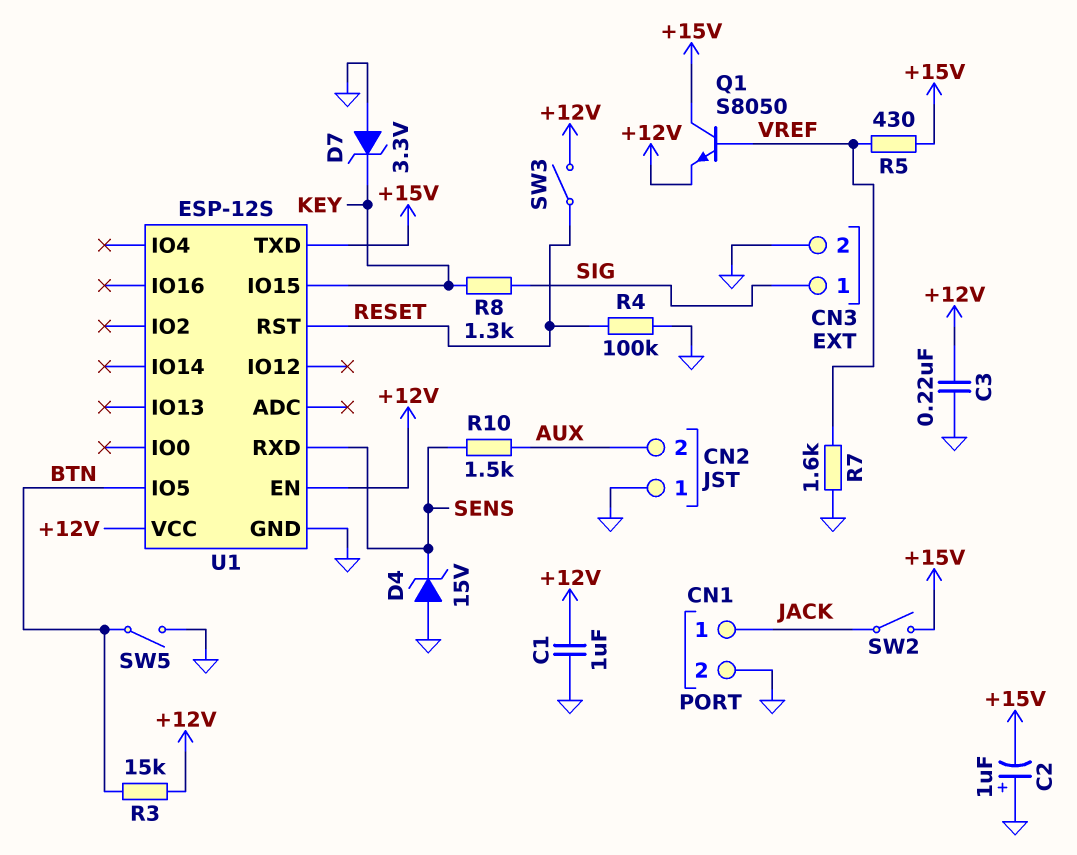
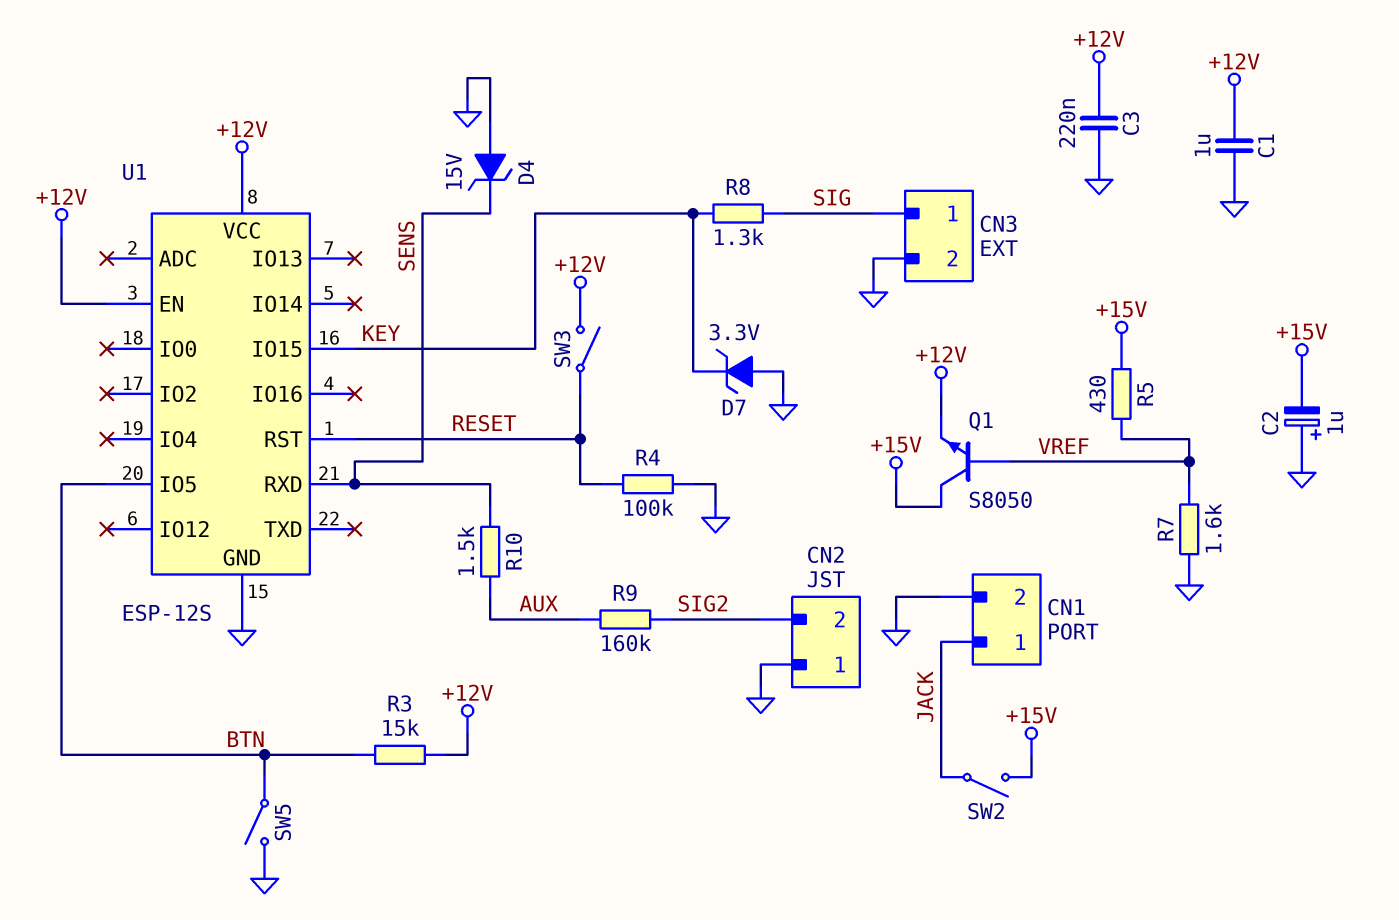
CN2 pin 2: AUX -> SIG2
R9: none -> 160k (AUX, SIG2)
U1 pin TXD: +15V -> none

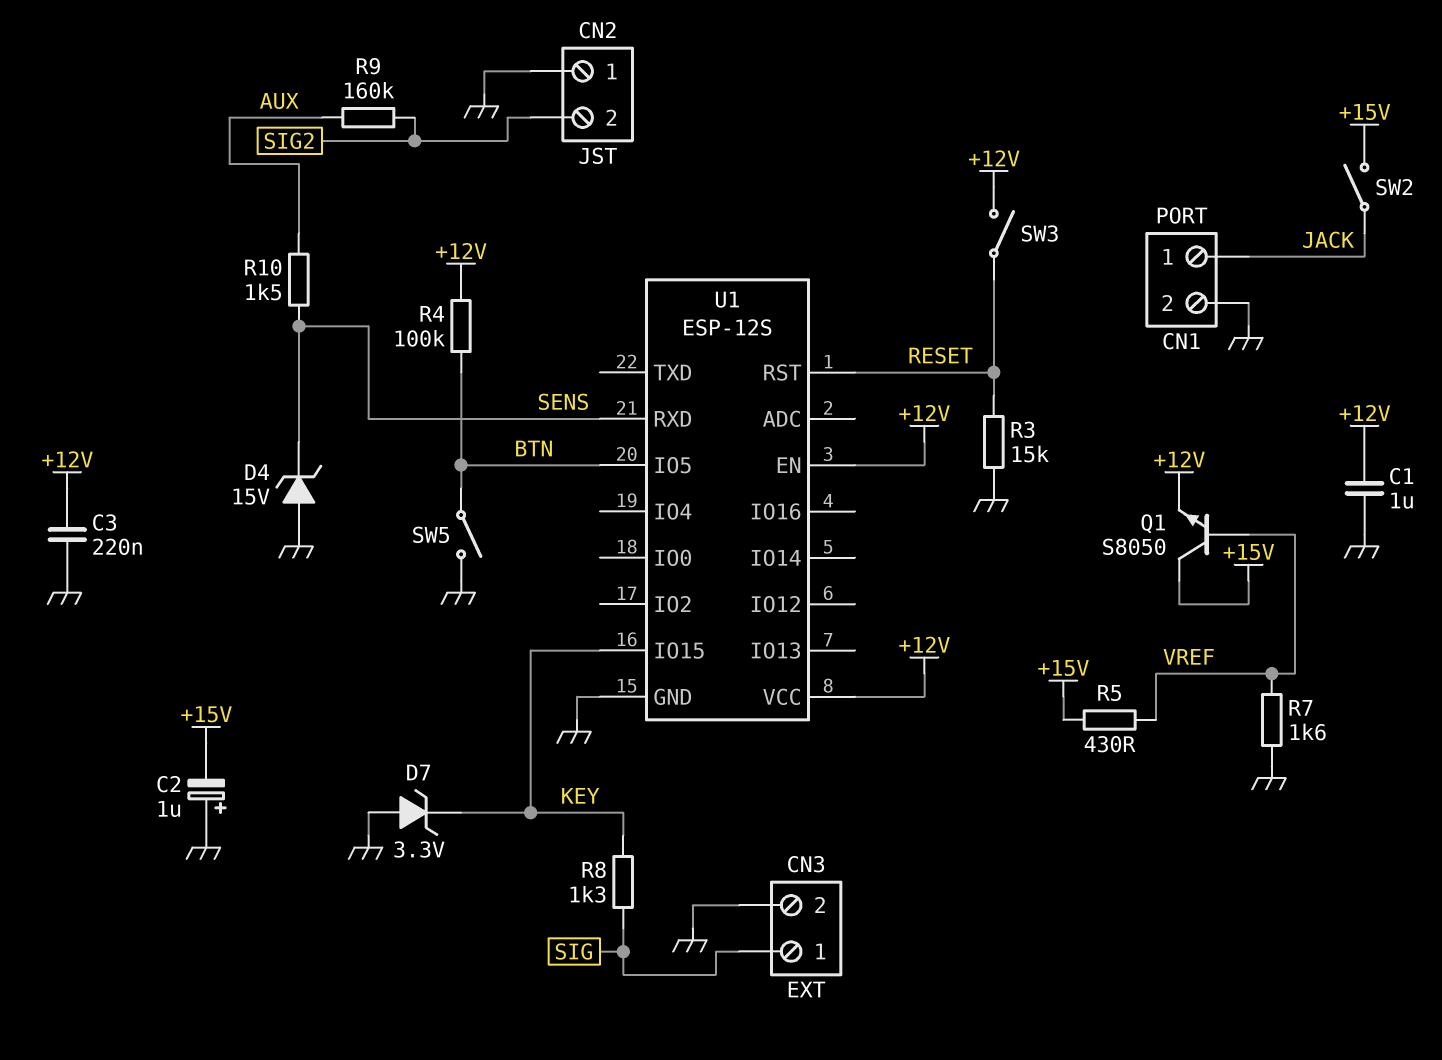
R3: 15k (+12V, BTN) -> 15k (GND, RESET)
R4: 100k (GND, RESET) -> 100k (+12V, BTN)

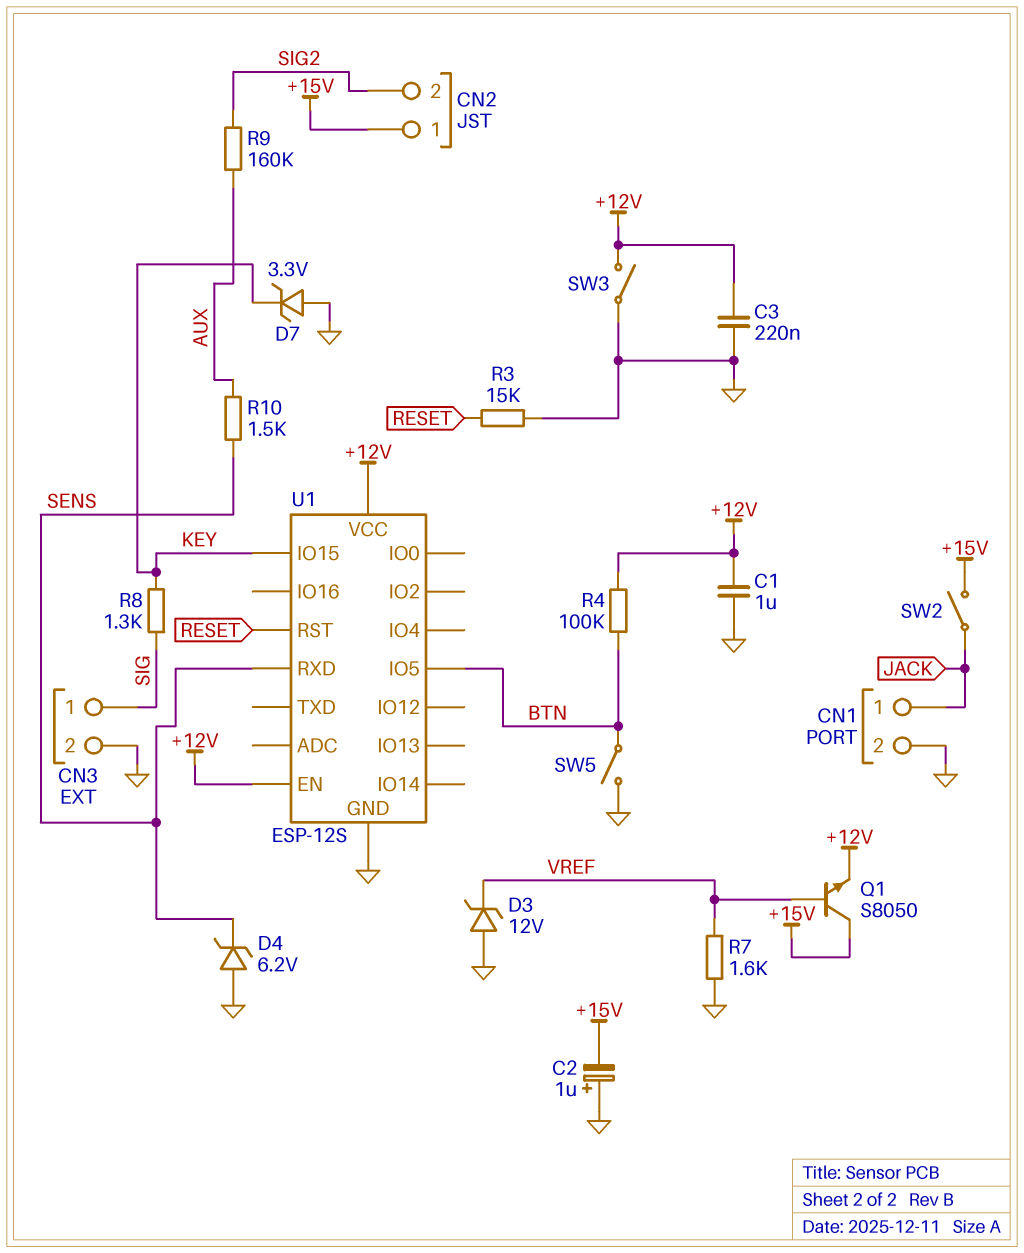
CN2 pin 1: GND -> +15V
D3: none -> zener 12V (A GND, K VREF)
D4: zener 15V (A GND, K SENS) -> zener 6.2V (A GND, K SENS)
R5: 430 (+15V, VREF) -> none
SW3: switch (+12V, RESET) -> switch (+12V, GND)

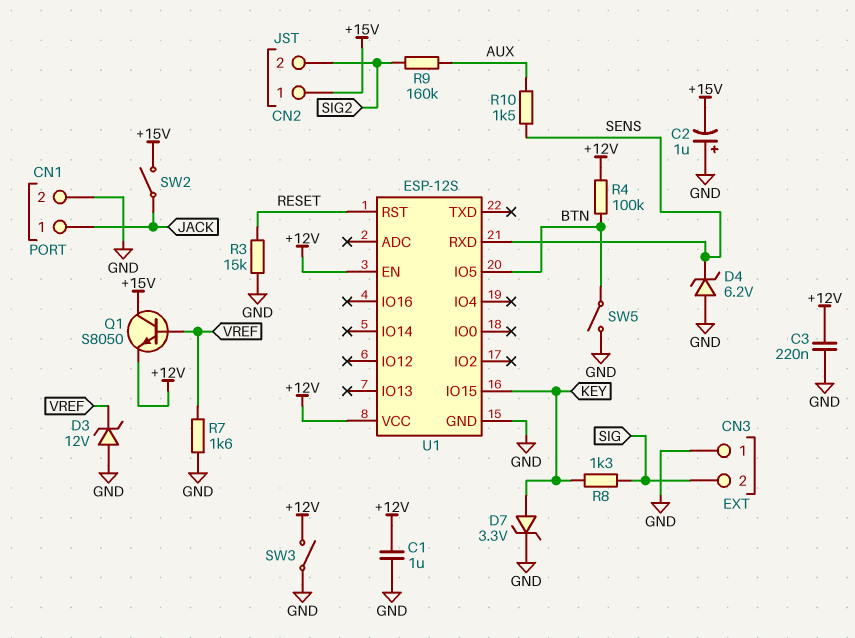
CN3 pin 1: SIG -> GND
CN3 pin 2: GND -> SIG
D7: zener 3.3V (A GND, K KEY) -> zener 3.3V (A KEY, K GND)

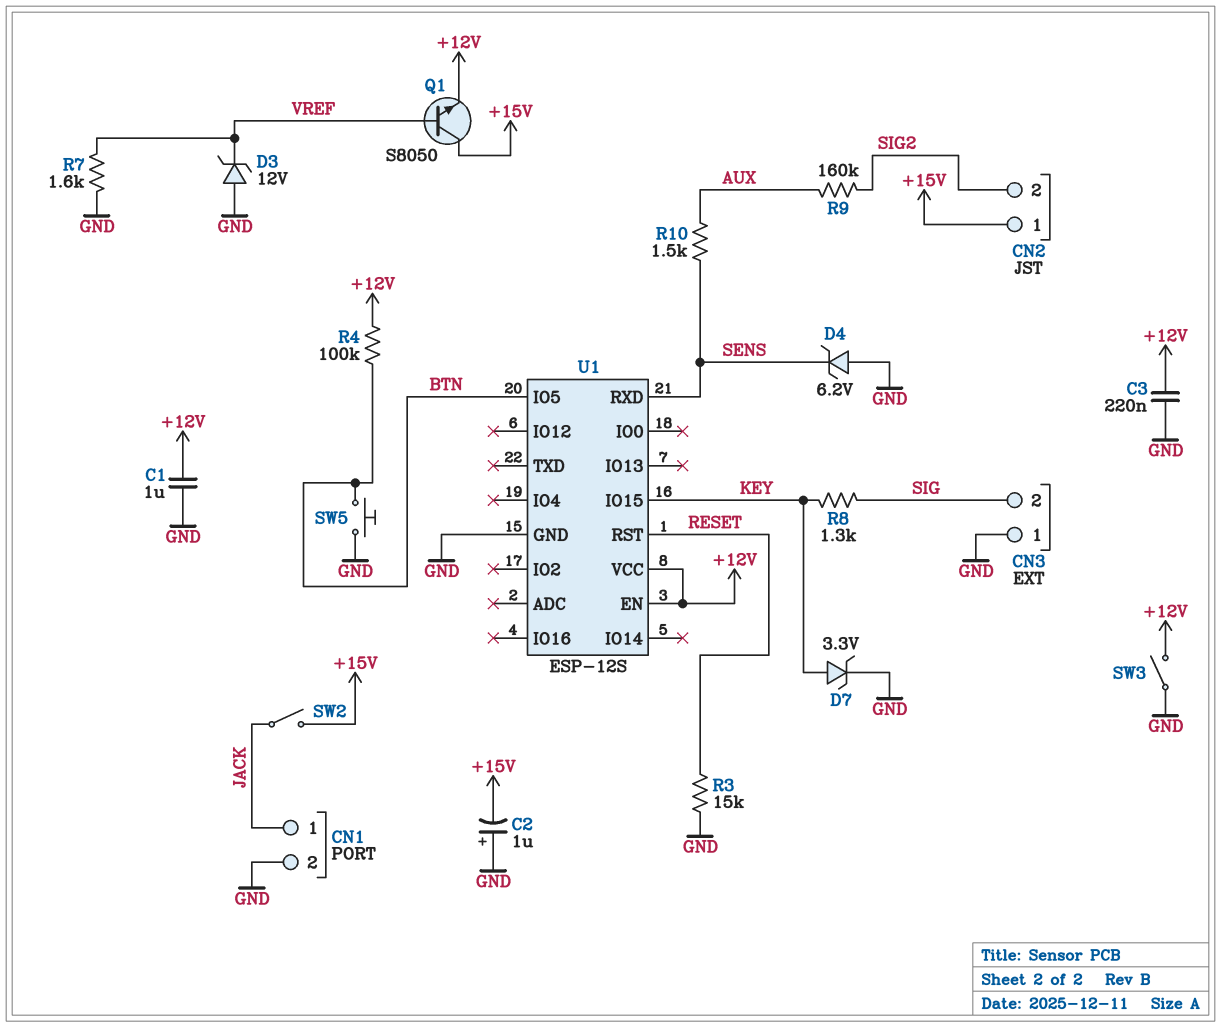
SW5: switch (BTN, GND) -> button (BTN, GND)

